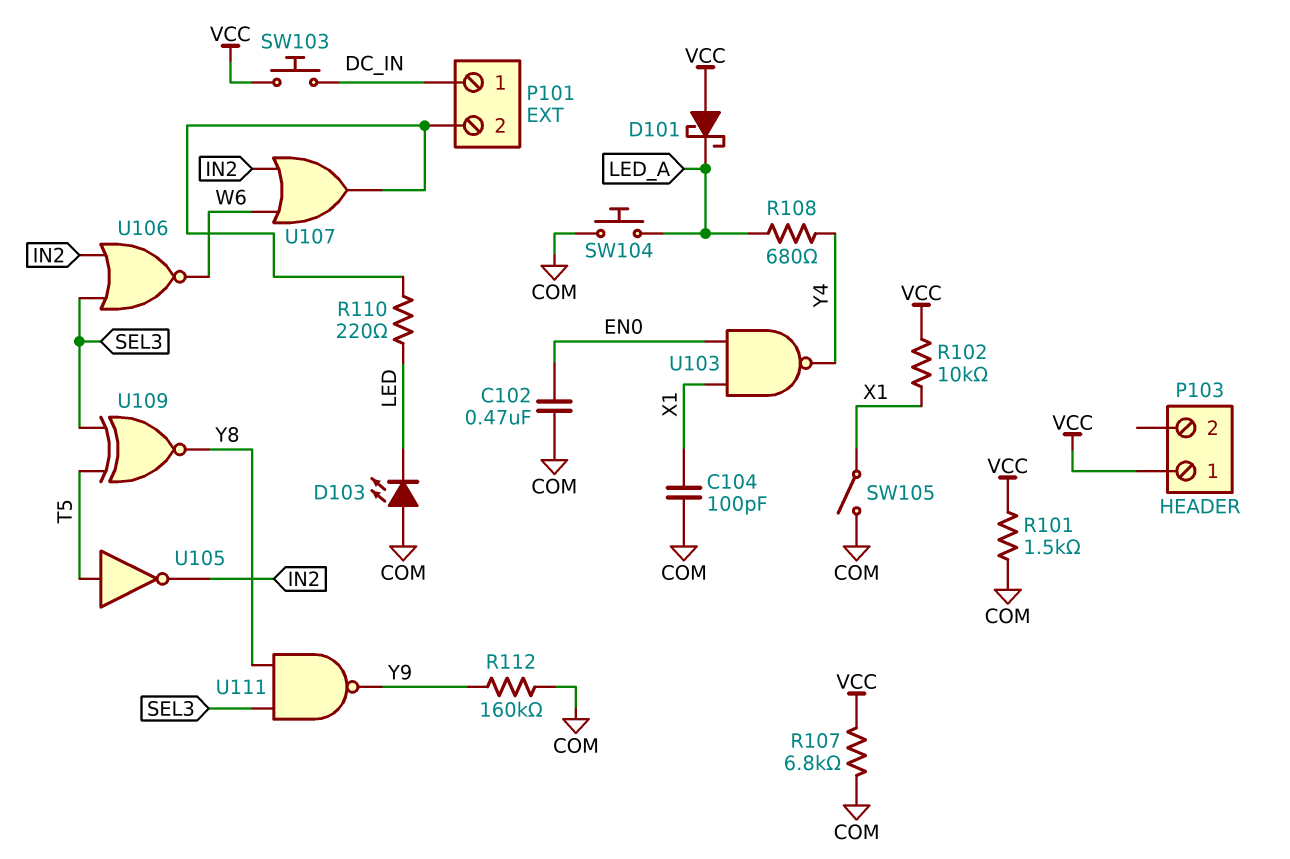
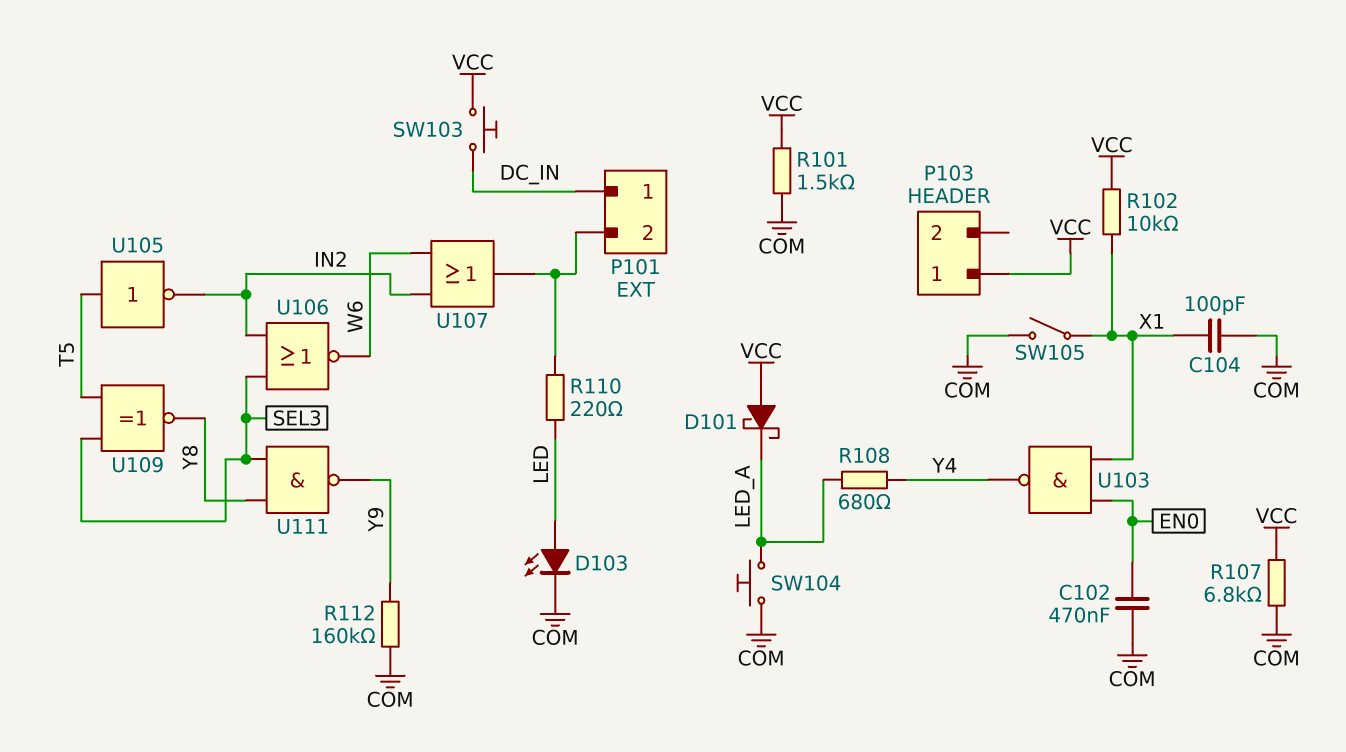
D103: LED (A COM, K LED) -> LED (A LED, K COM)

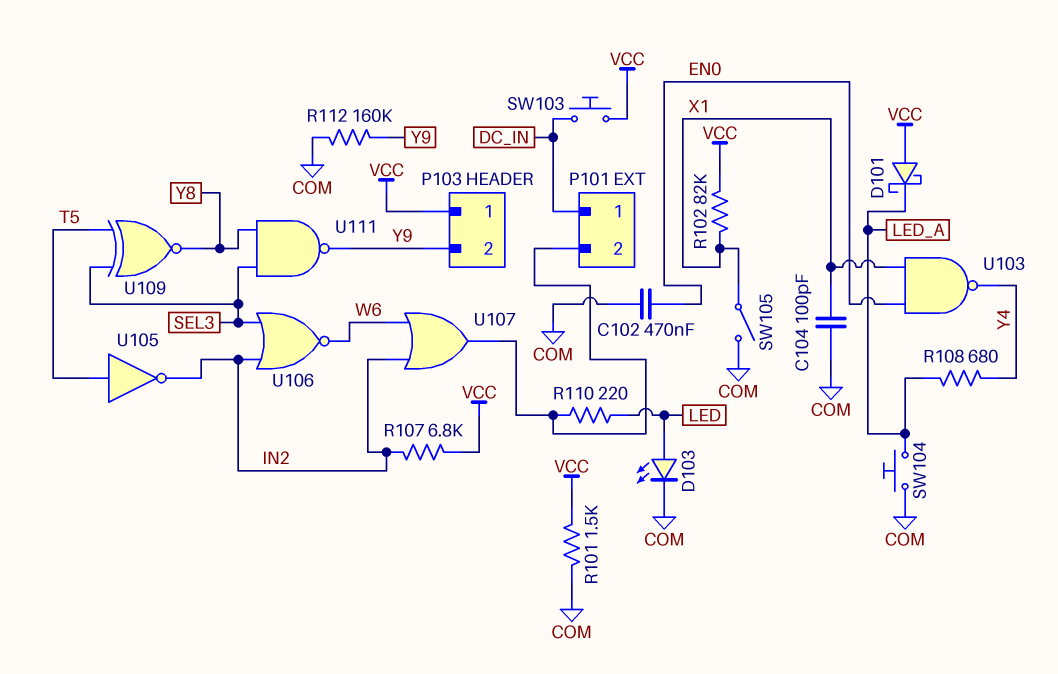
P103 pin 2: none -> Y9
R102: 10k (VCC, X1) -> 82k (VCC, X1)
R107: 6.8k (COM, VCC) -> 6.8k (IN2, VCC)

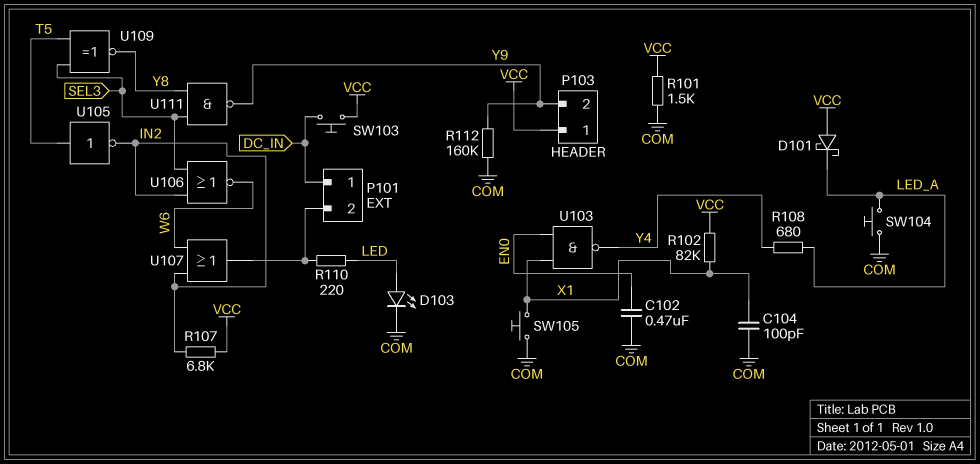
SW105: switch (COM, X1) -> button (COM, X1)

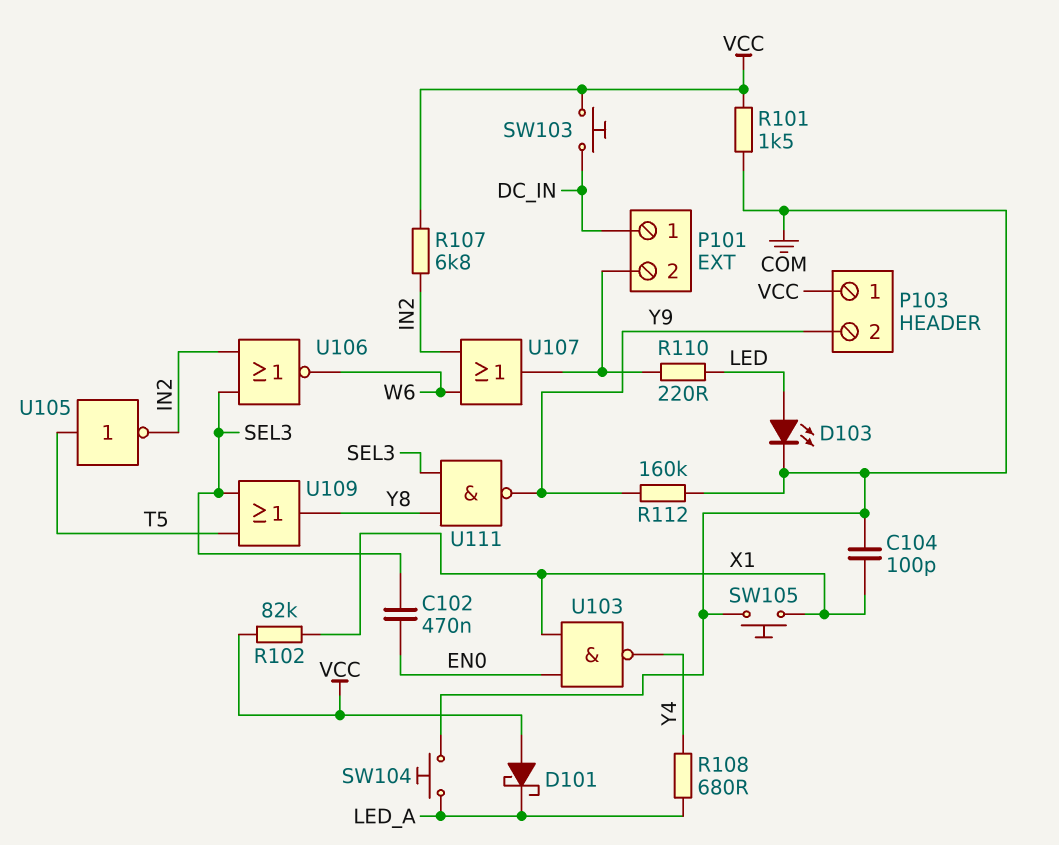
C102: 470nF (COM, EN0) -> 470nF (EN0, SEL3)
U109: XNOR (in SEL3, in T5, out Y8) -> OR (in SEL3, in T5, out Y8)

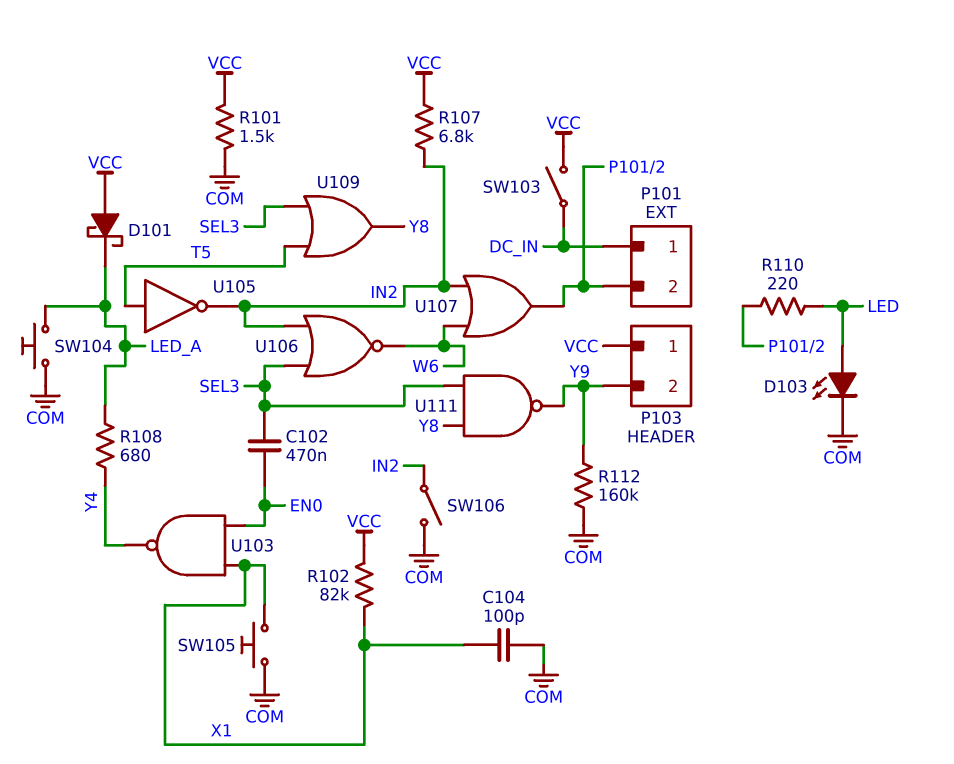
SW103: button (DC_IN, VCC) -> switch (DC_IN, VCC)
SW106: none -> switch (COM, IN2)

